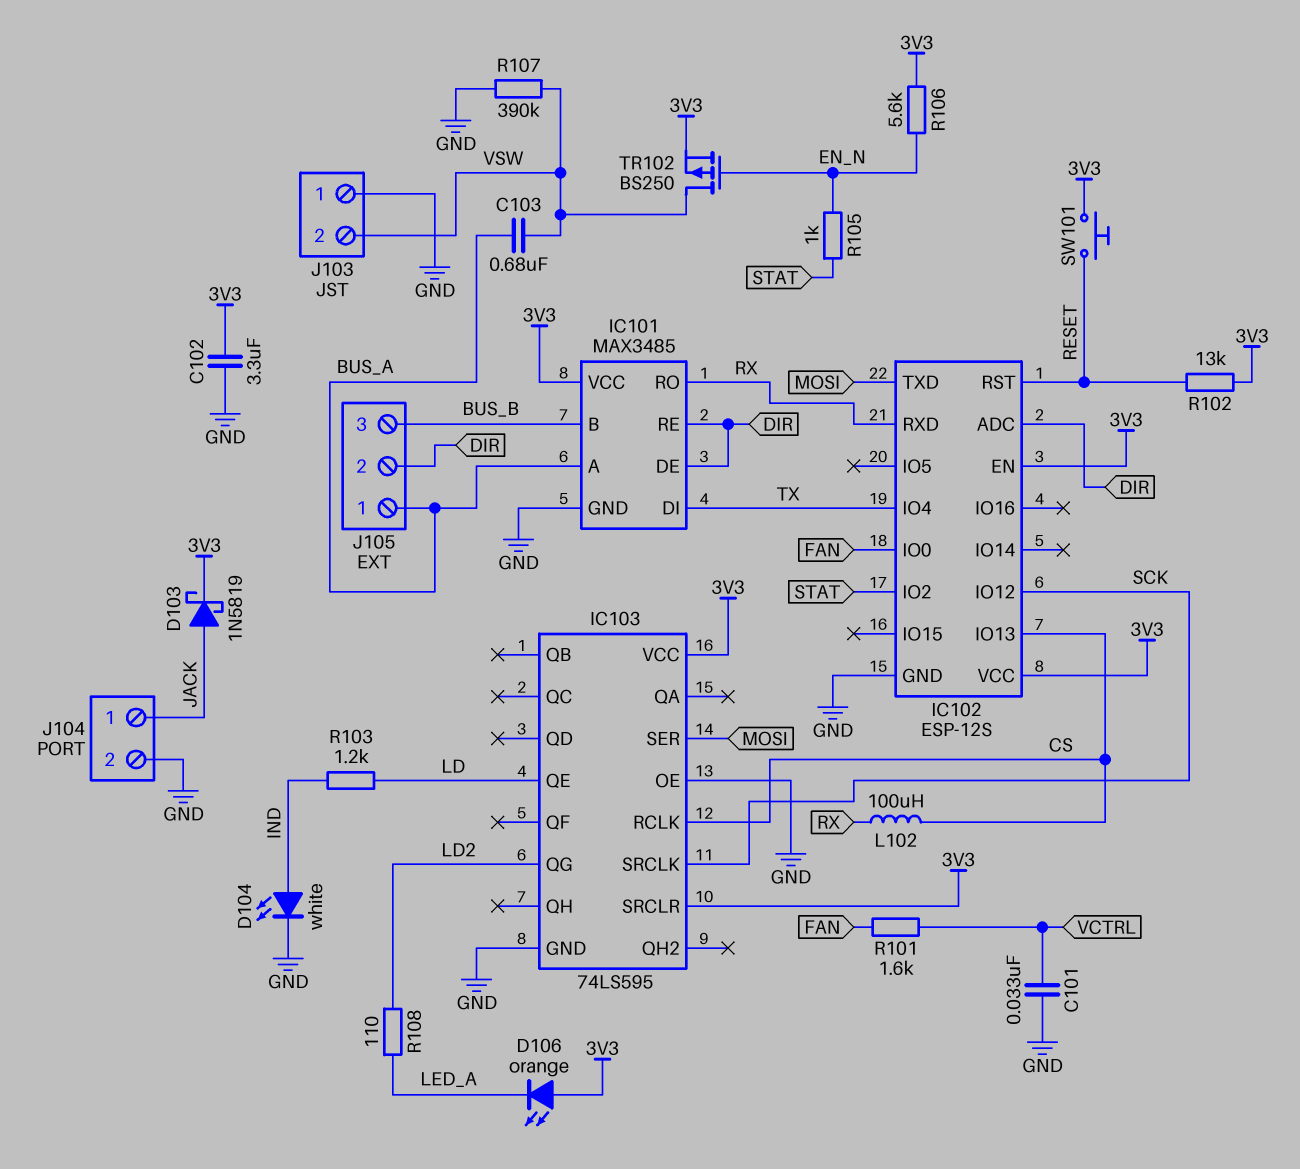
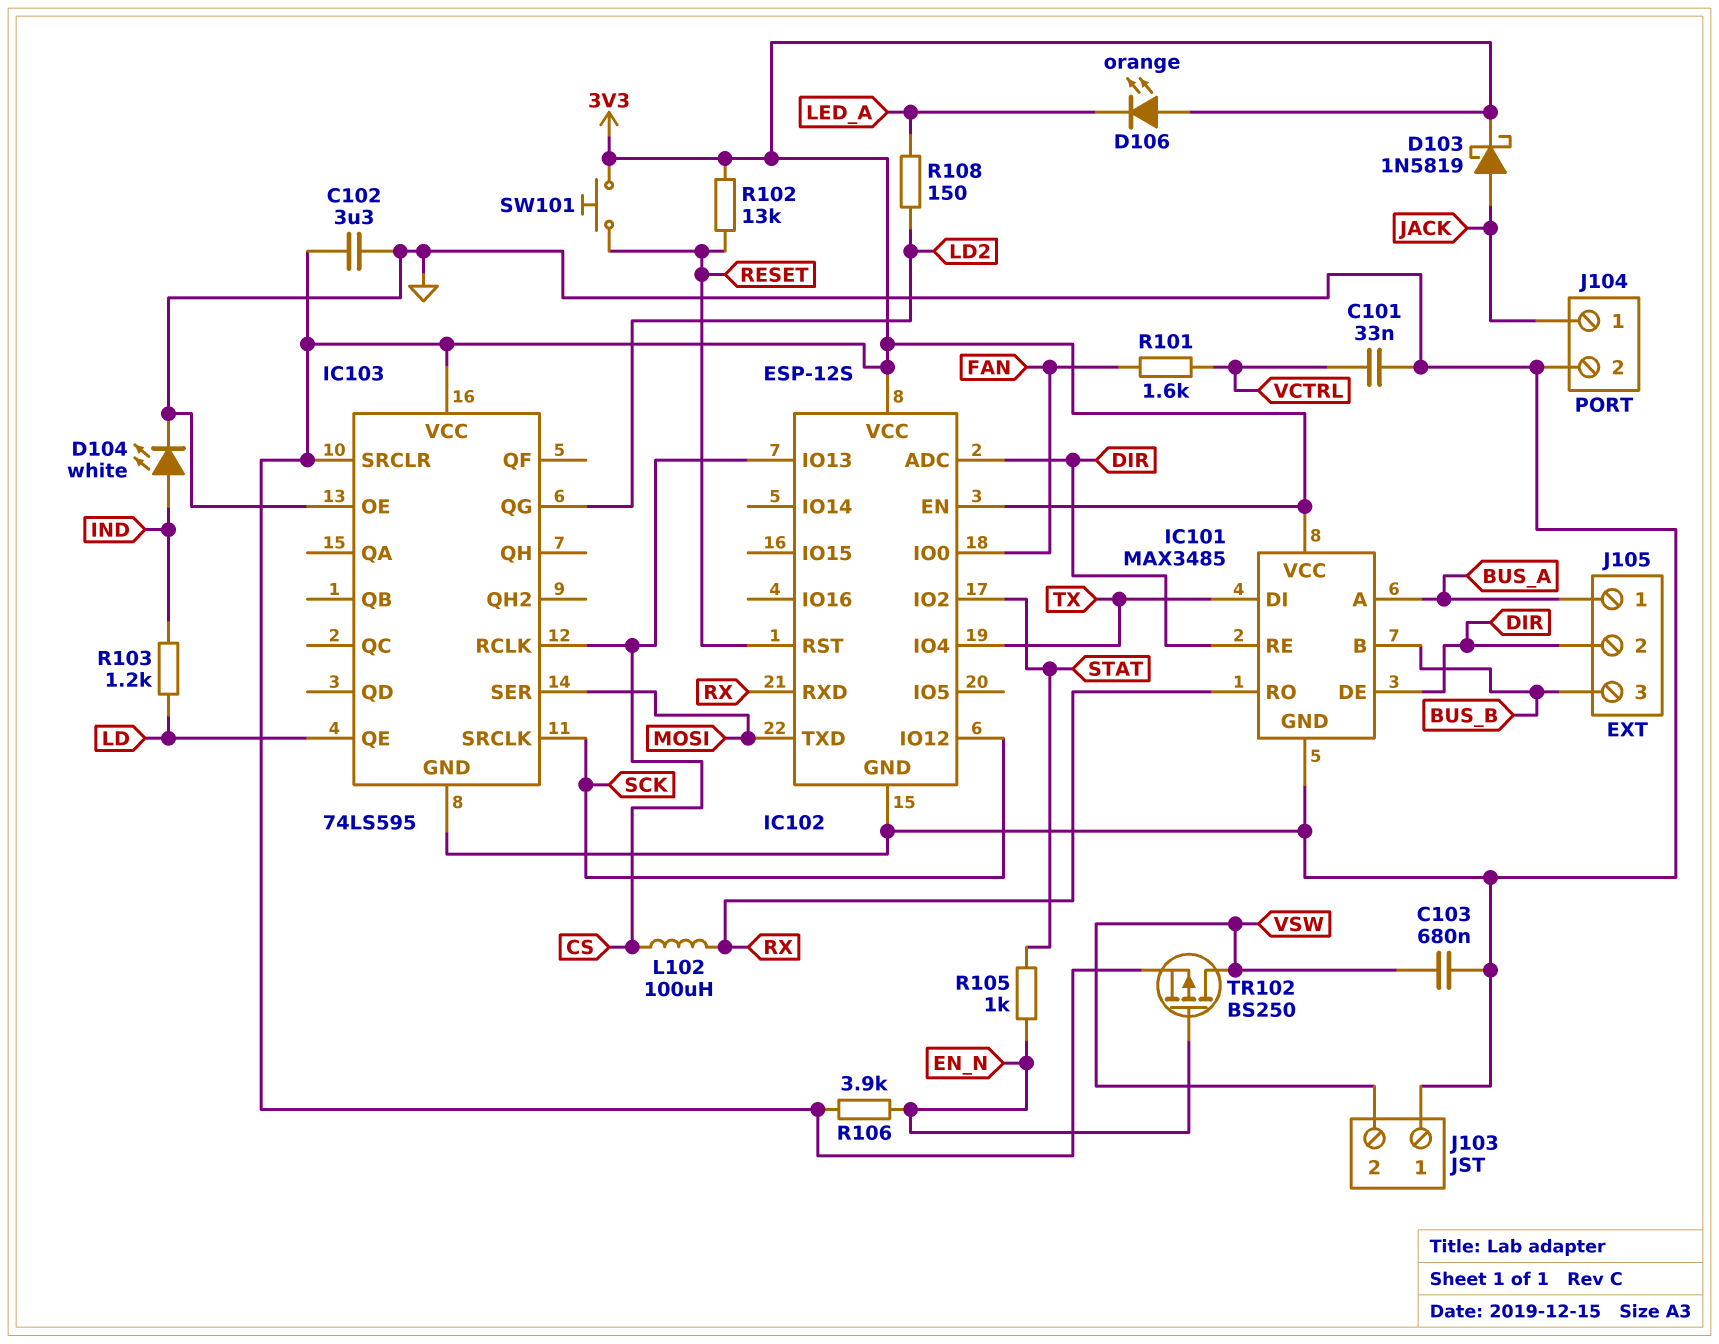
C103: 680nF (BUS_A, VSW) -> 680nF (GND, VSW)
R106: 5.6k (3V3, EN_N) -> 3.9k (3V3, EN_N)
R107: 390k (GND, VSW) -> none
R108: 110 (LD2, LED_A) -> 150 (LD2, LED_A)

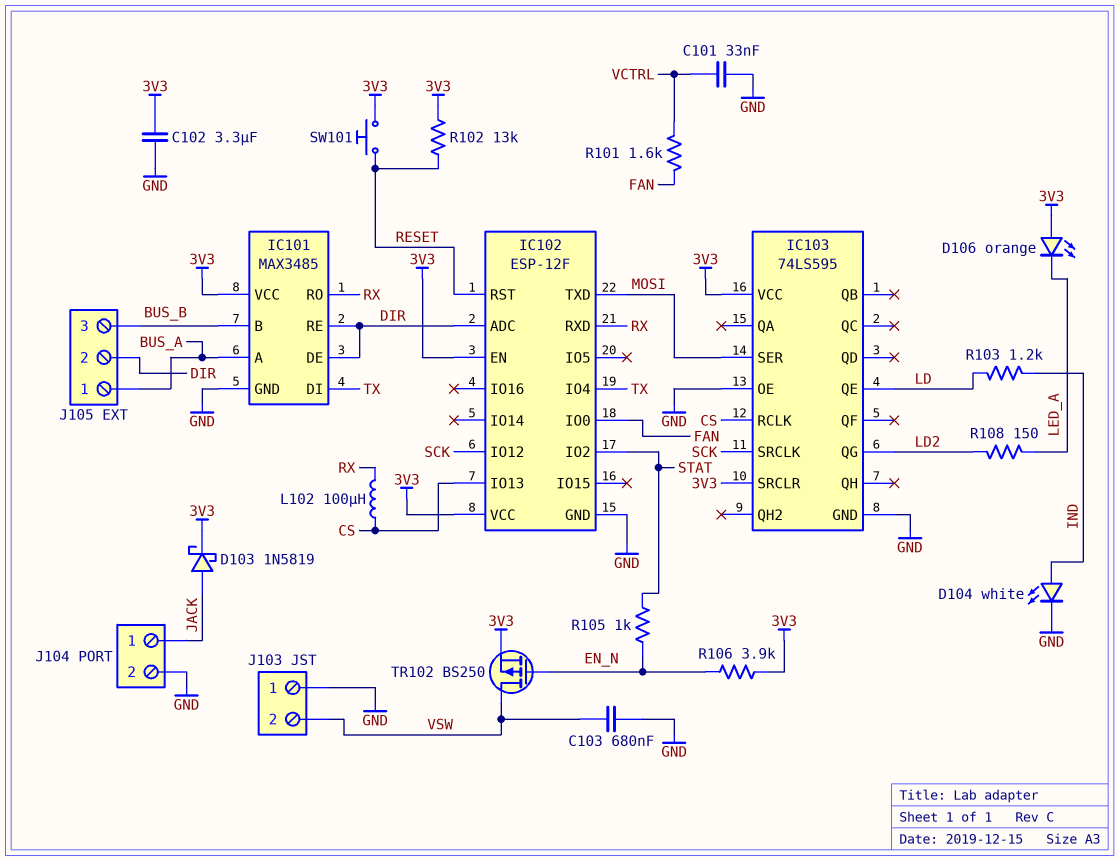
IC102: ESP-12S -> ESP-12F

